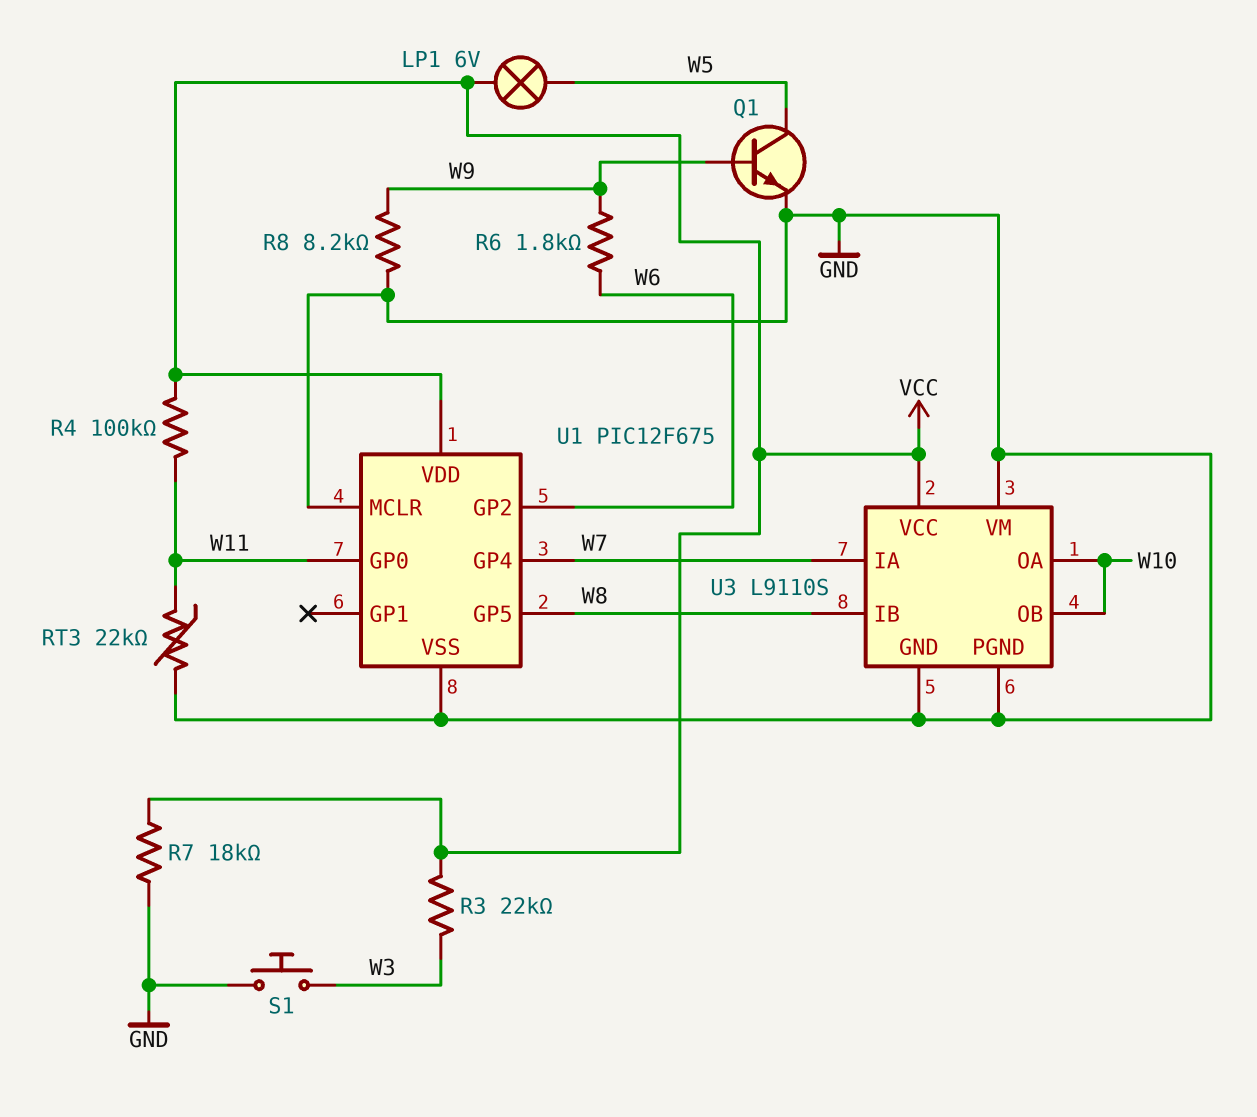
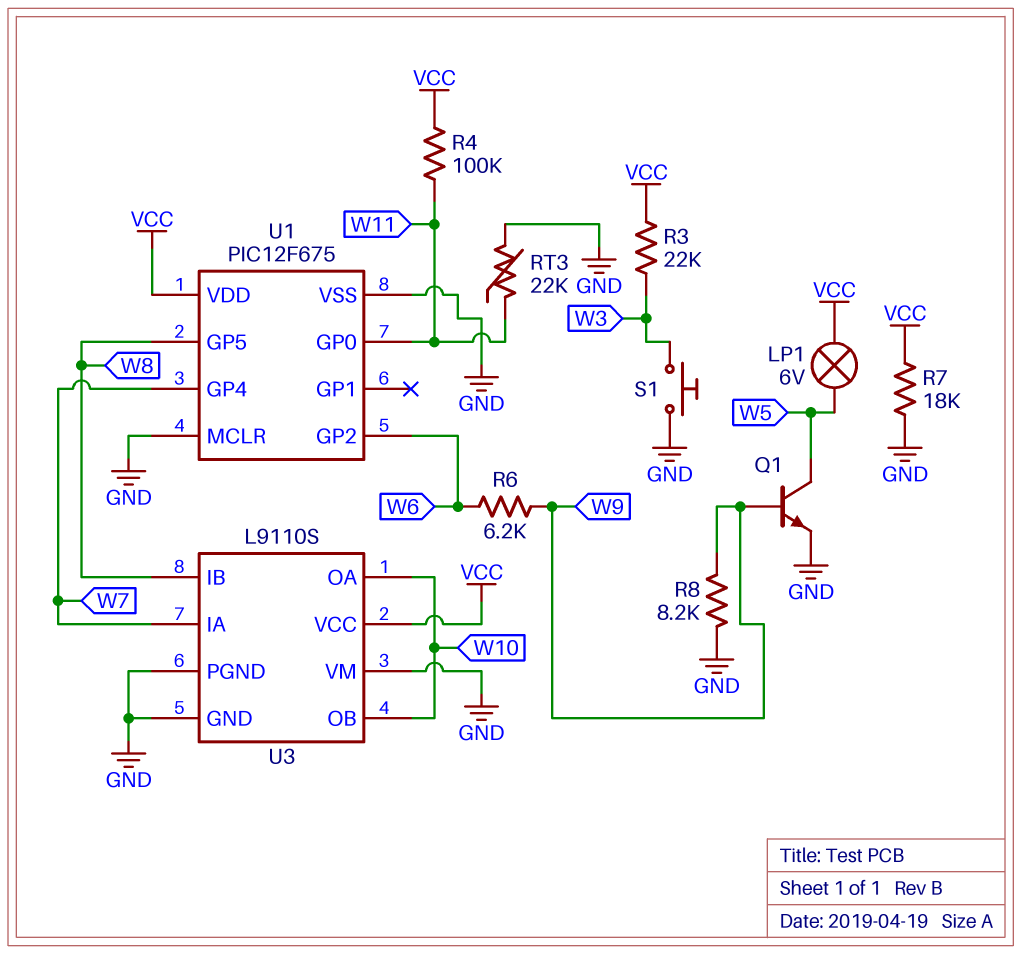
R6: 1.8k (W6, W9) -> 6.2k (W6, W9)

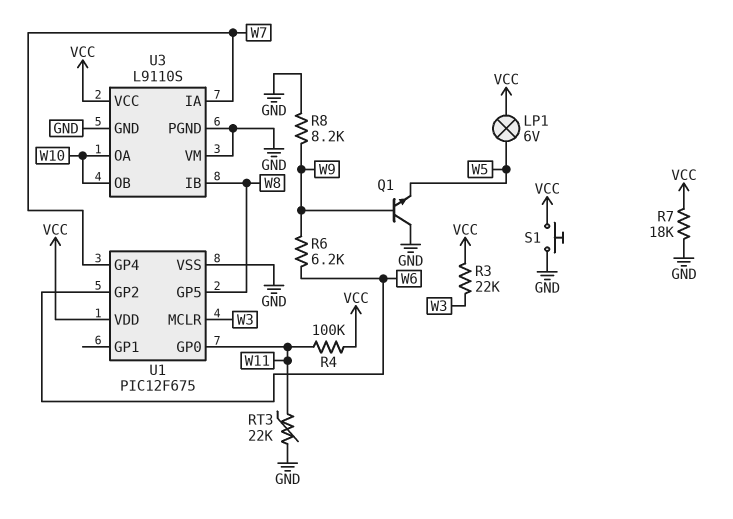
Q1: NPN (B W9, C W5, E GND) -> NPN (B W9, C GND, E W5)
S1: button (GND, W3) -> button (GND, VCC)
U1 pin MCLR: GND -> W3

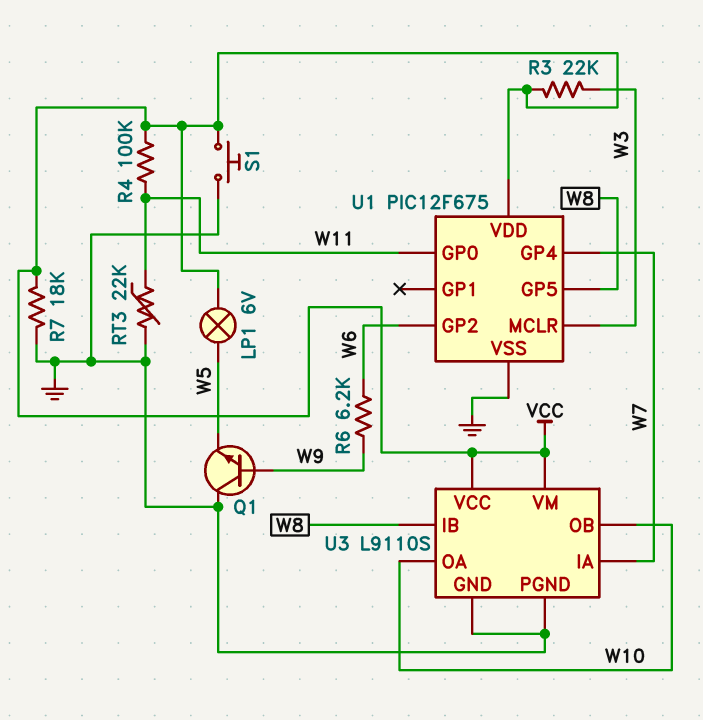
R8: 8.2k (GND, W9) -> none
U3 pin VM: GND -> VCC

